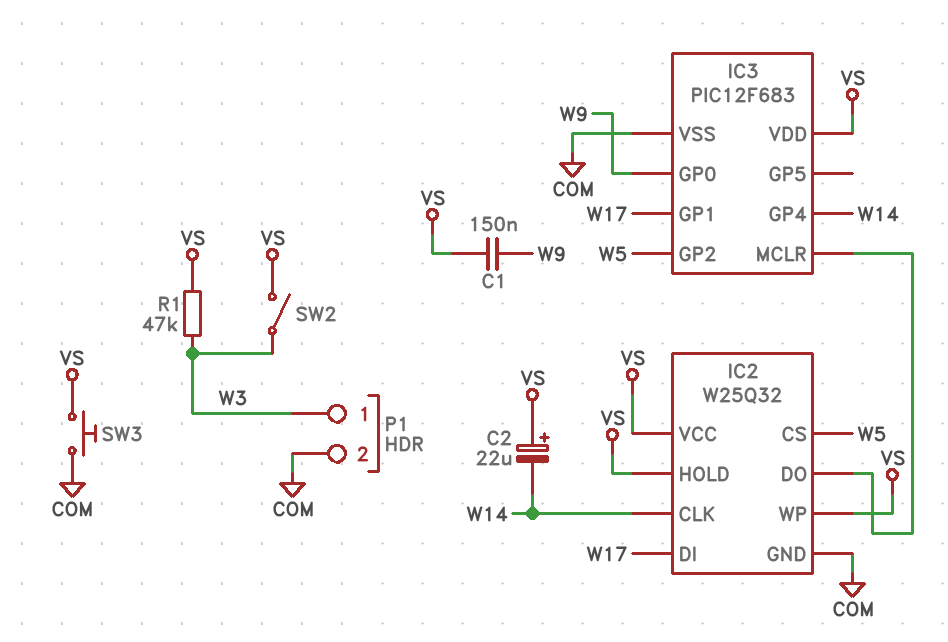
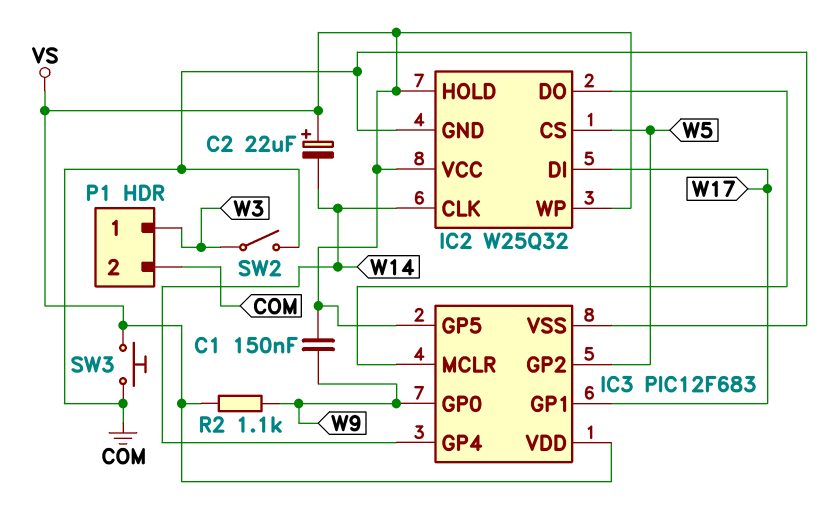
IC3 pin GP5: none -> VS
R1: 47k (VS, W3) -> none
R2: none -> 1.1k (VS, W9)
SW2: switch (VS, W3) -> switch (COM, W3)

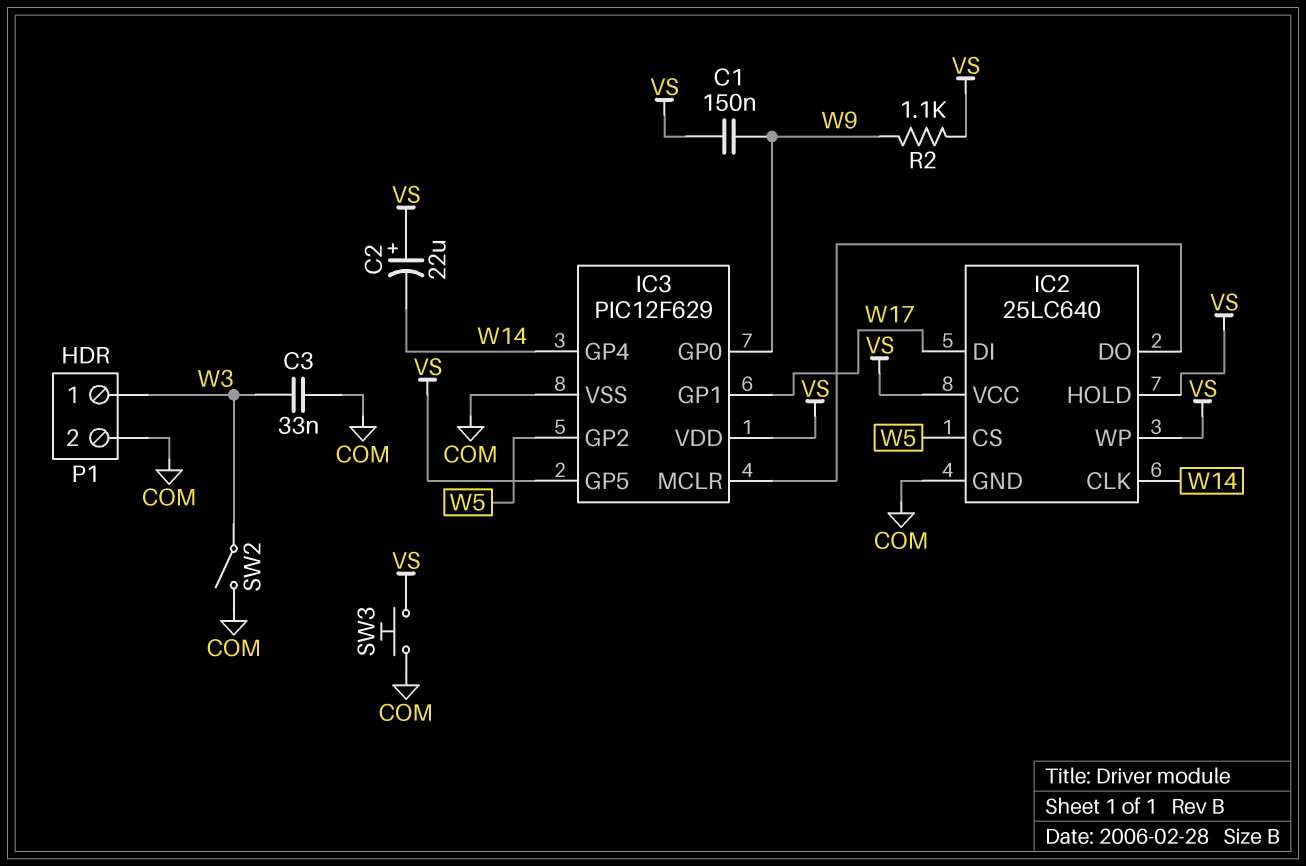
C3: none -> 33nF (COM, W3)
IC2: W25Q32 -> 25LC640
IC3: PIC12F683 -> PIC12F629

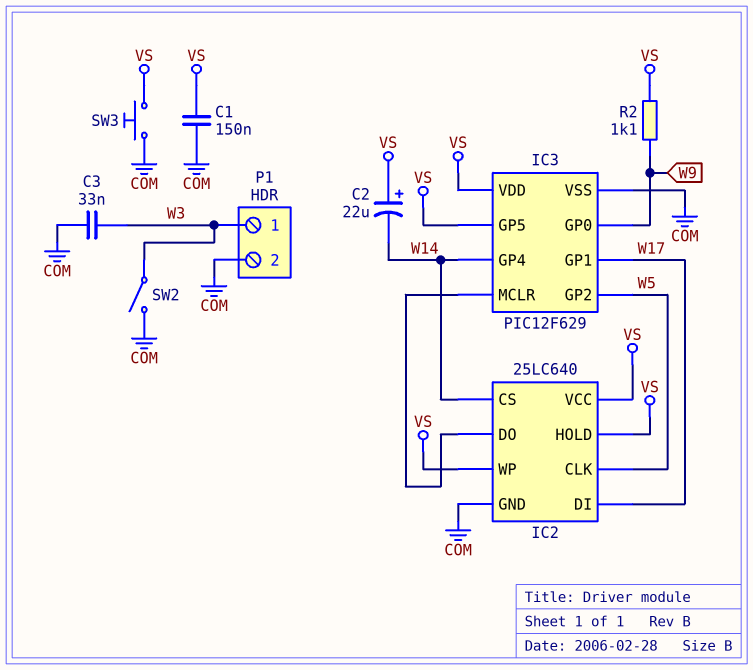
C1: 150nF (VS, W9) -> 150nF (COM, VS)
IC2 pin CLK: W14 -> W5
IC2 pin CS: W5 -> W14

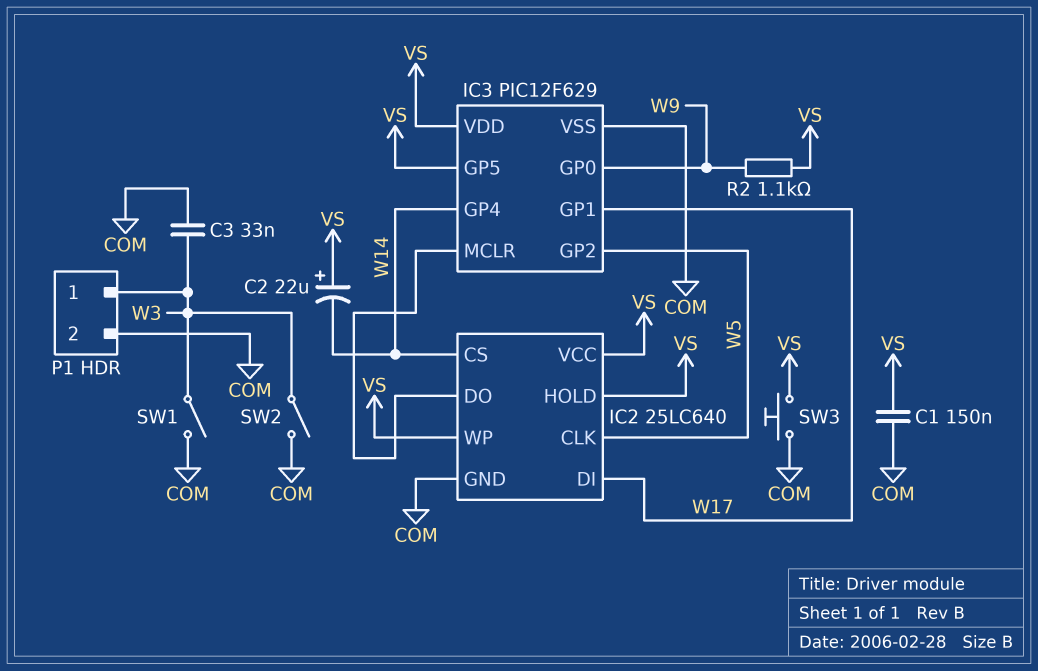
SW1: none -> switch (COM, W3)

